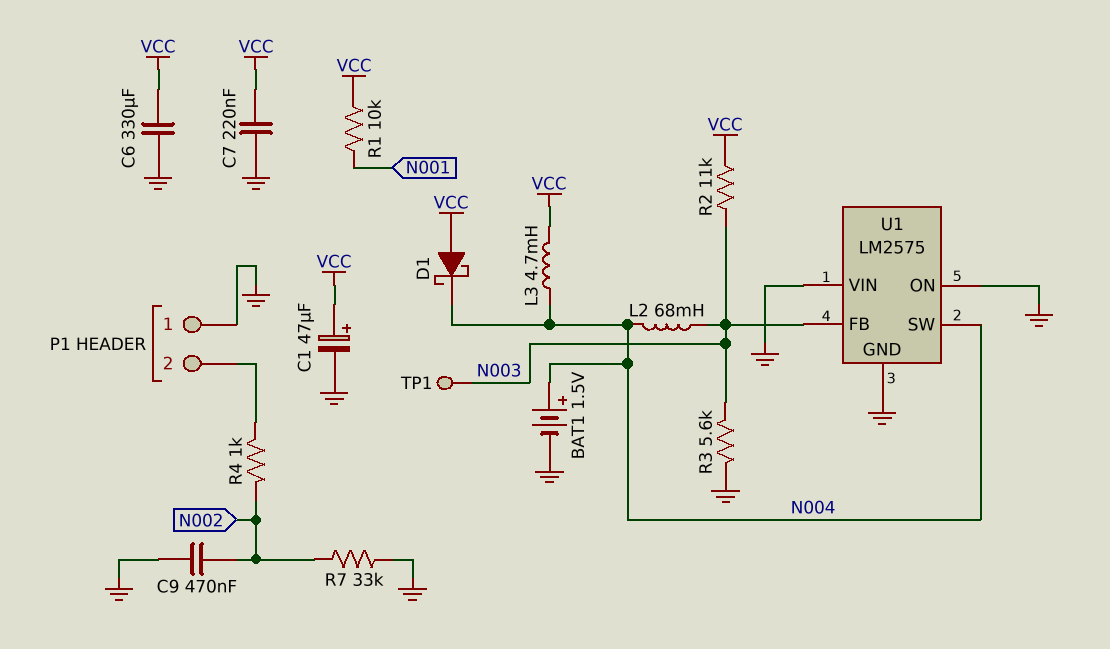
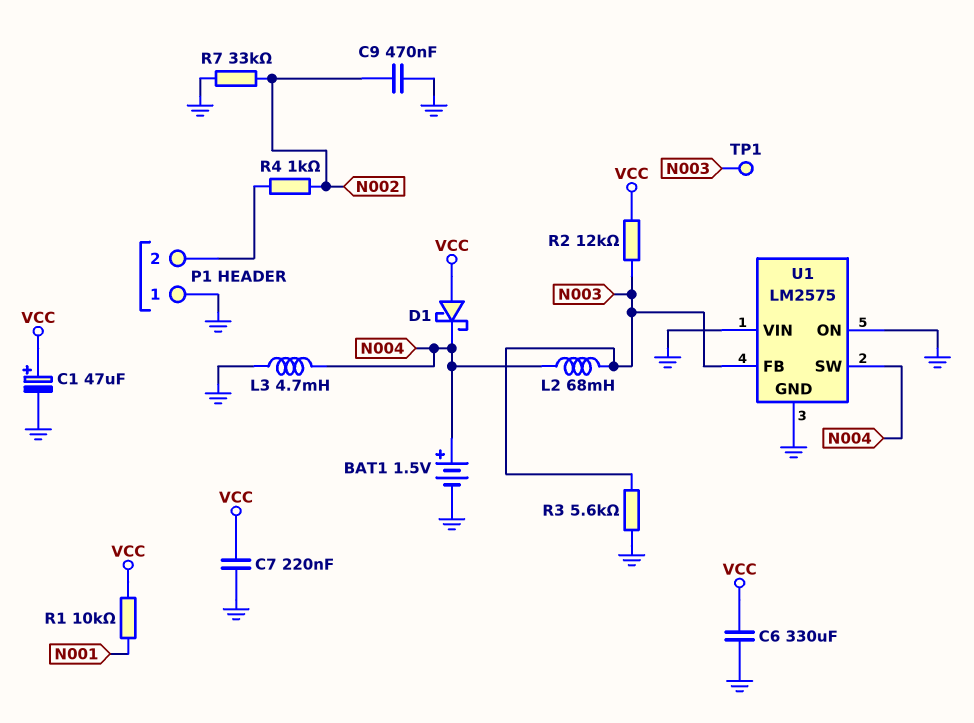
L3: 4.7mH (N004, VCC) -> 4.7mH (GND, N004)
R2: 11k (N003, VCC) -> 12k (N003, VCC)

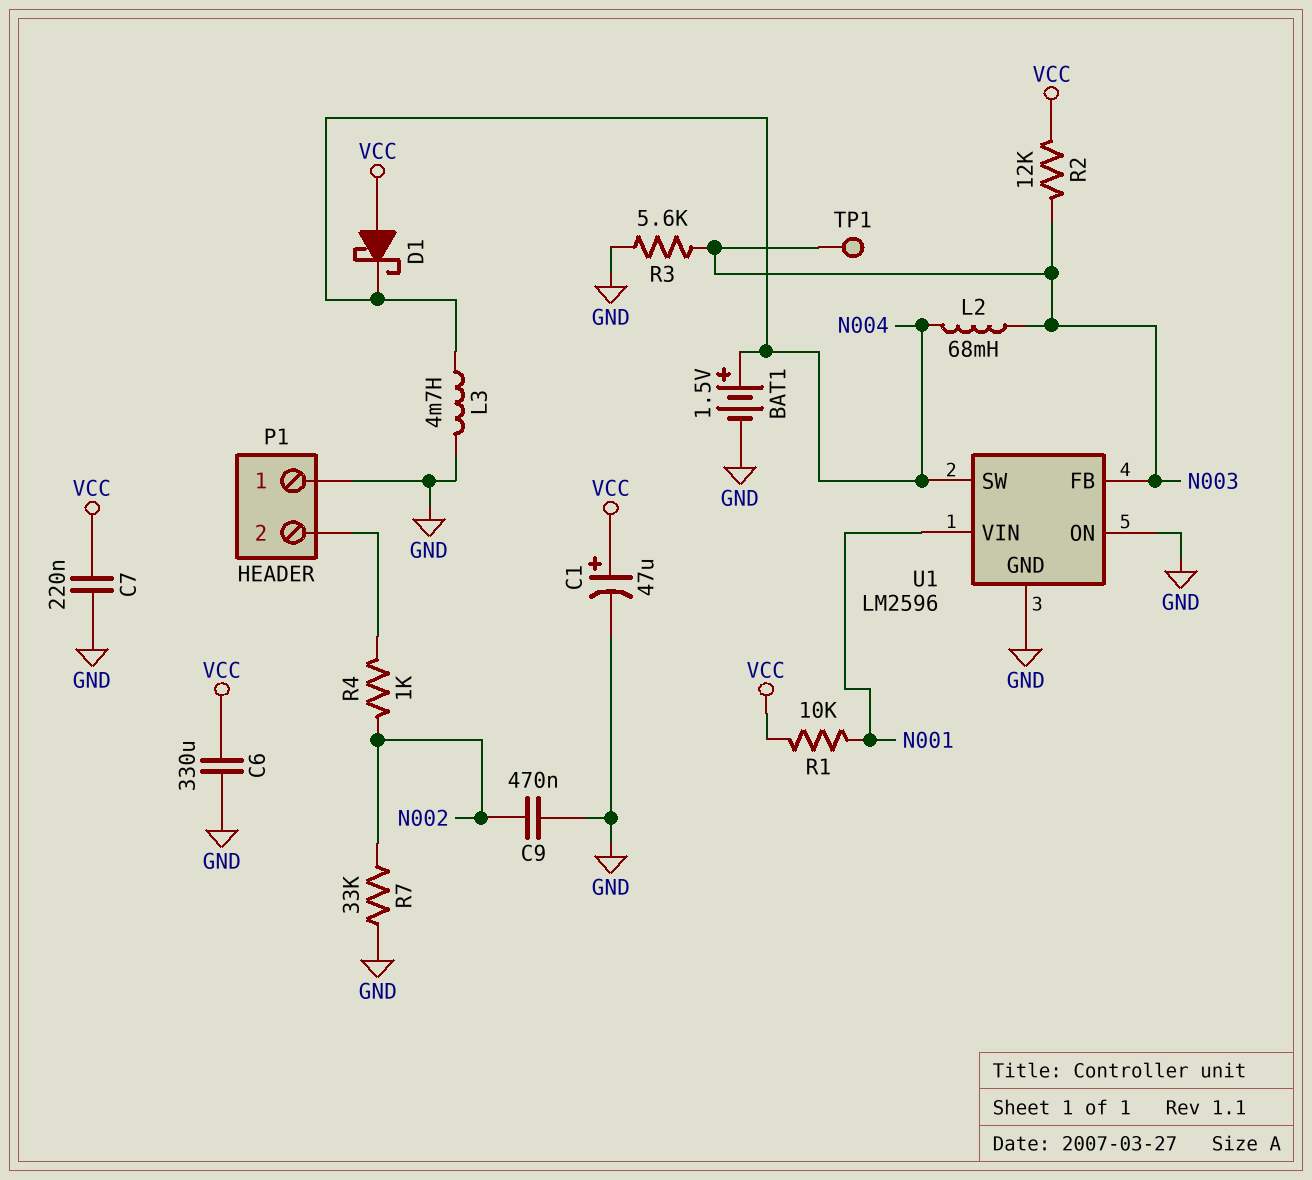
U1: LM2575 -> LM2596
U1 pin VIN: GND -> N001

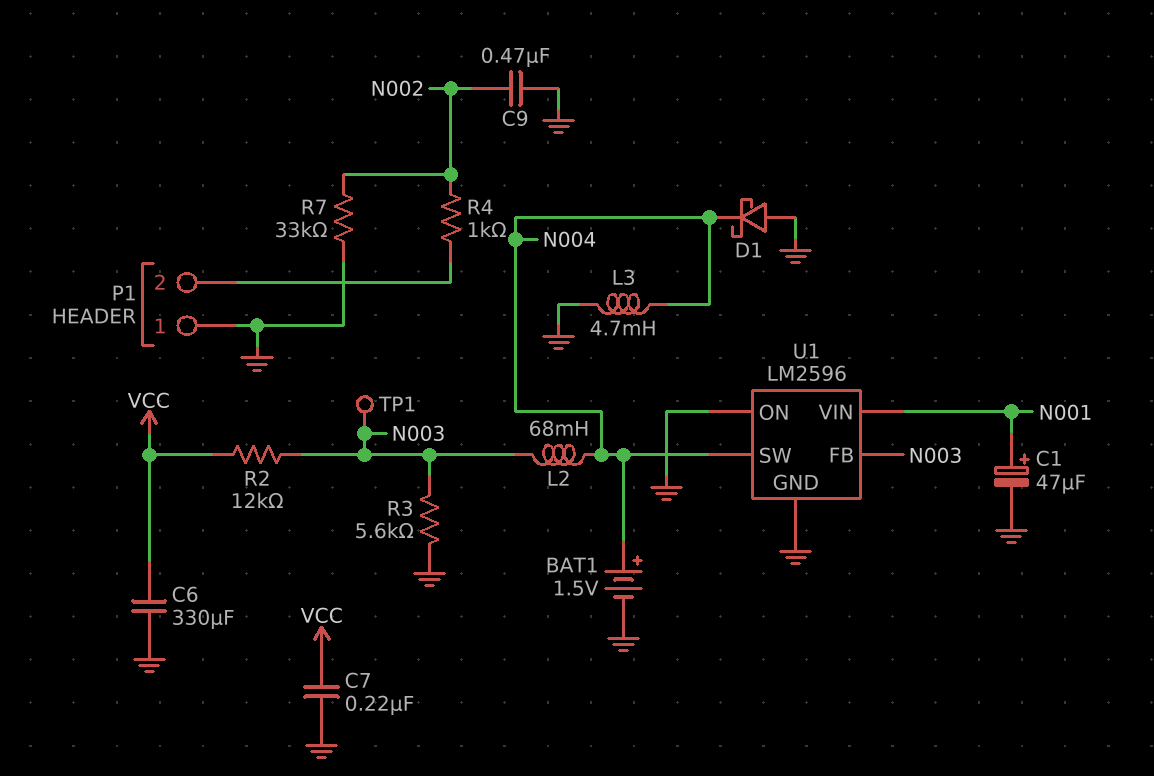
C1: 47uF (plus VCC, minus GND) -> 47uF (plus N001, minus GND)
D1: schottky (A VCC, K N004) -> schottky (A GND, K N004)
R1: 10k (N001, VCC) -> none

